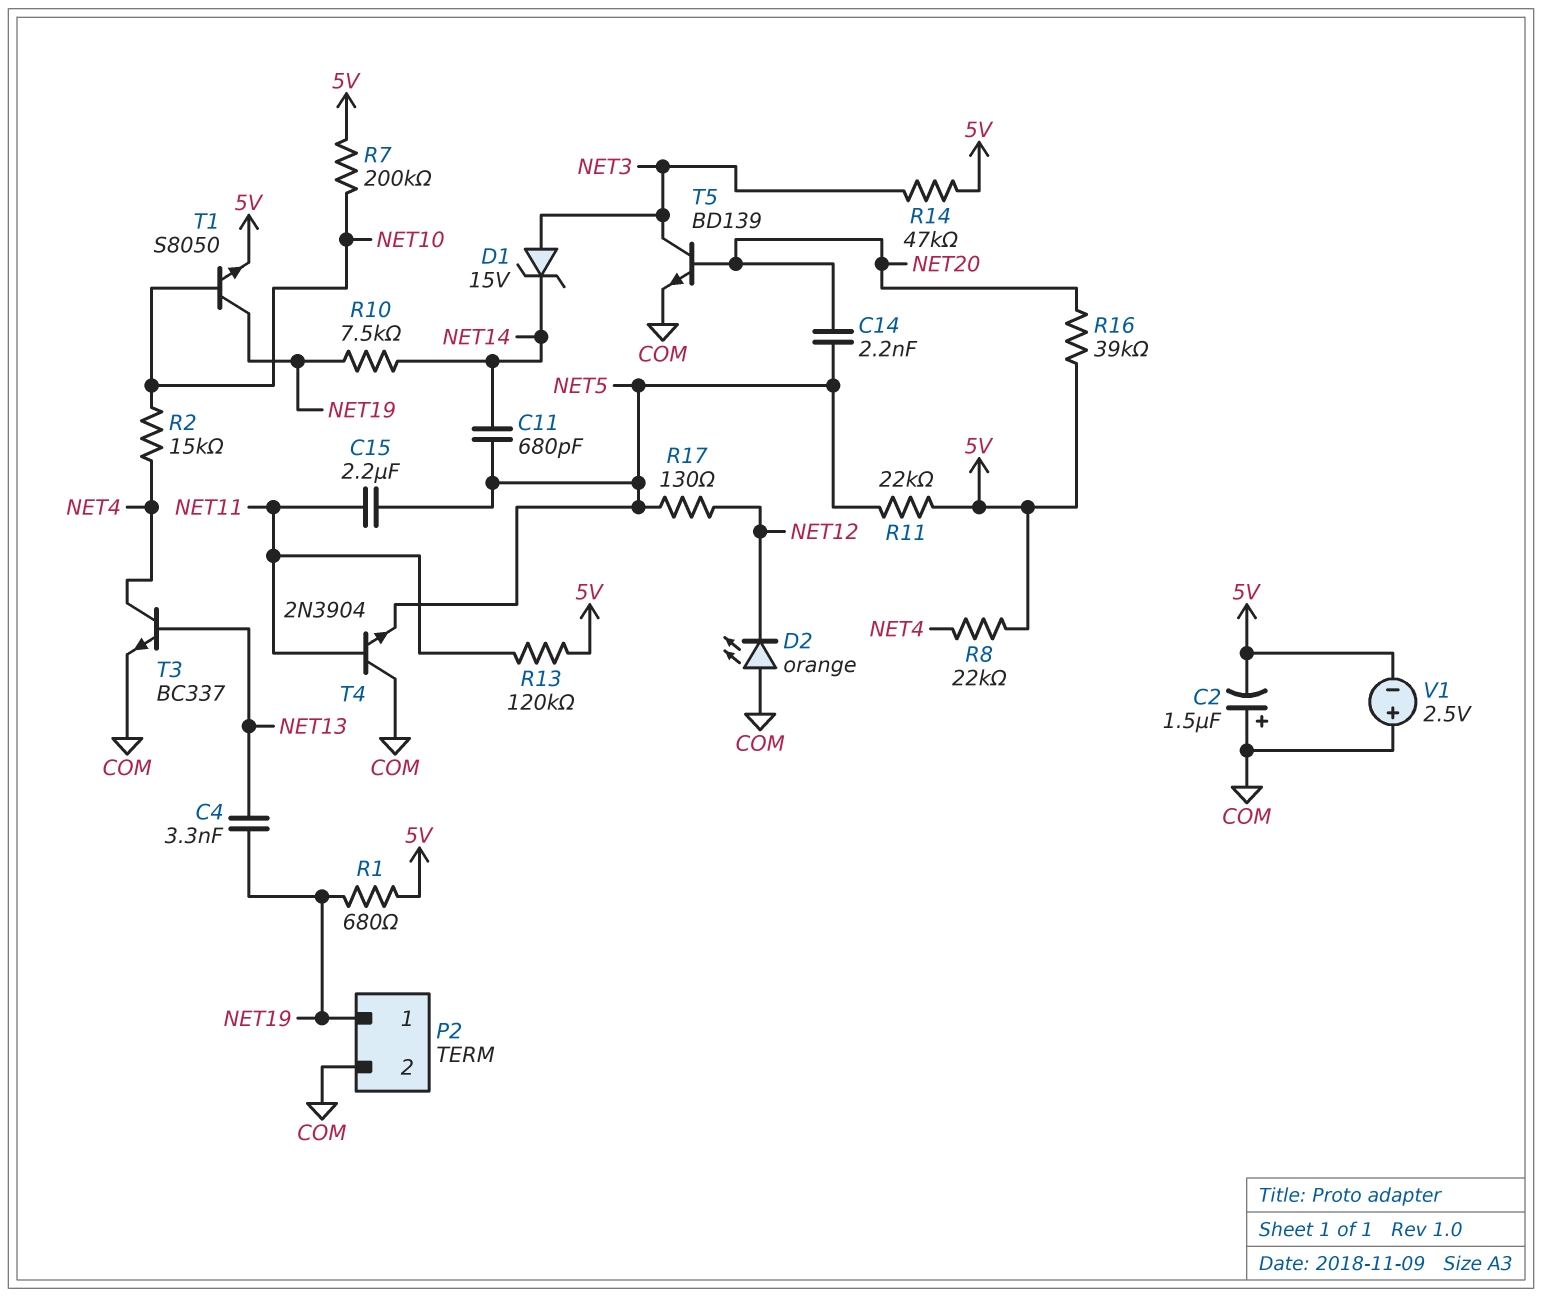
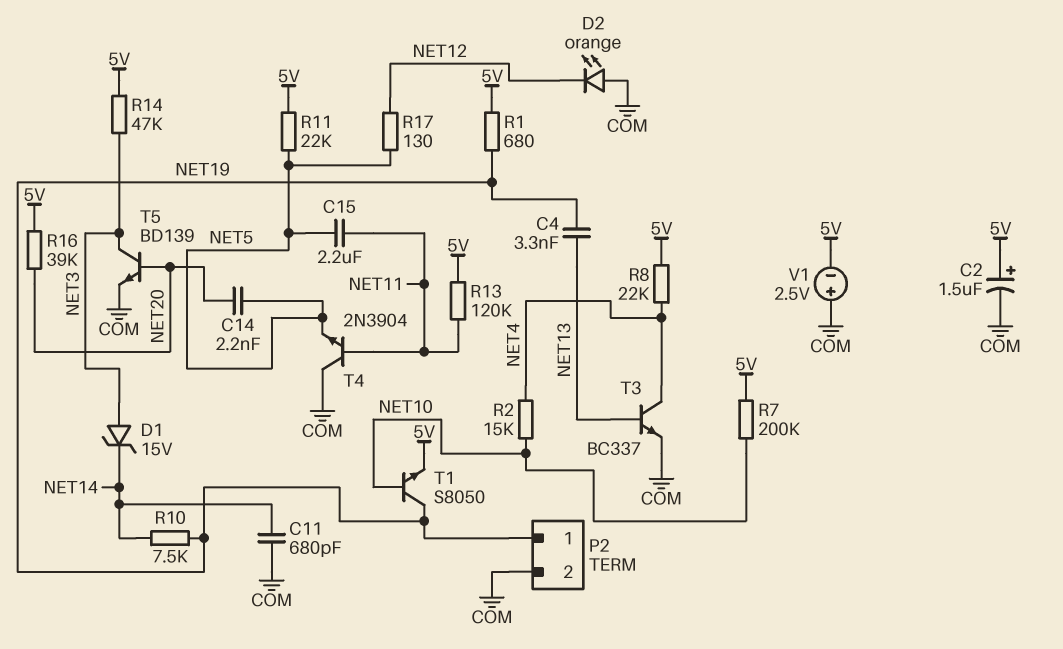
C2: 1.5uF (plus COM, minus 5V) -> 1.5uF (plus 5V, minus COM)
C11: 680pF (NET5, NET14) -> 680pF (COM, NET14)

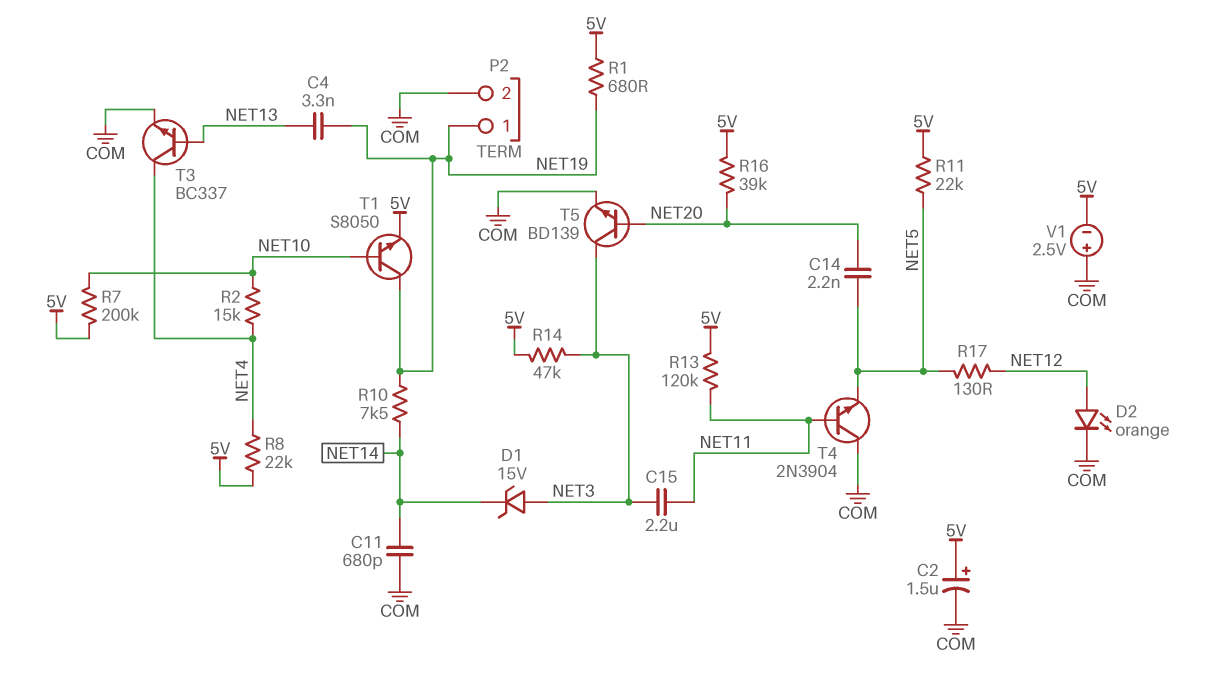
C15: 2.2uF (NET5, NET11) -> 2.2uF (NET3, NET11)
D2: LED orange (A COM, K NET12) -> LED orange (A NET12, K COM)

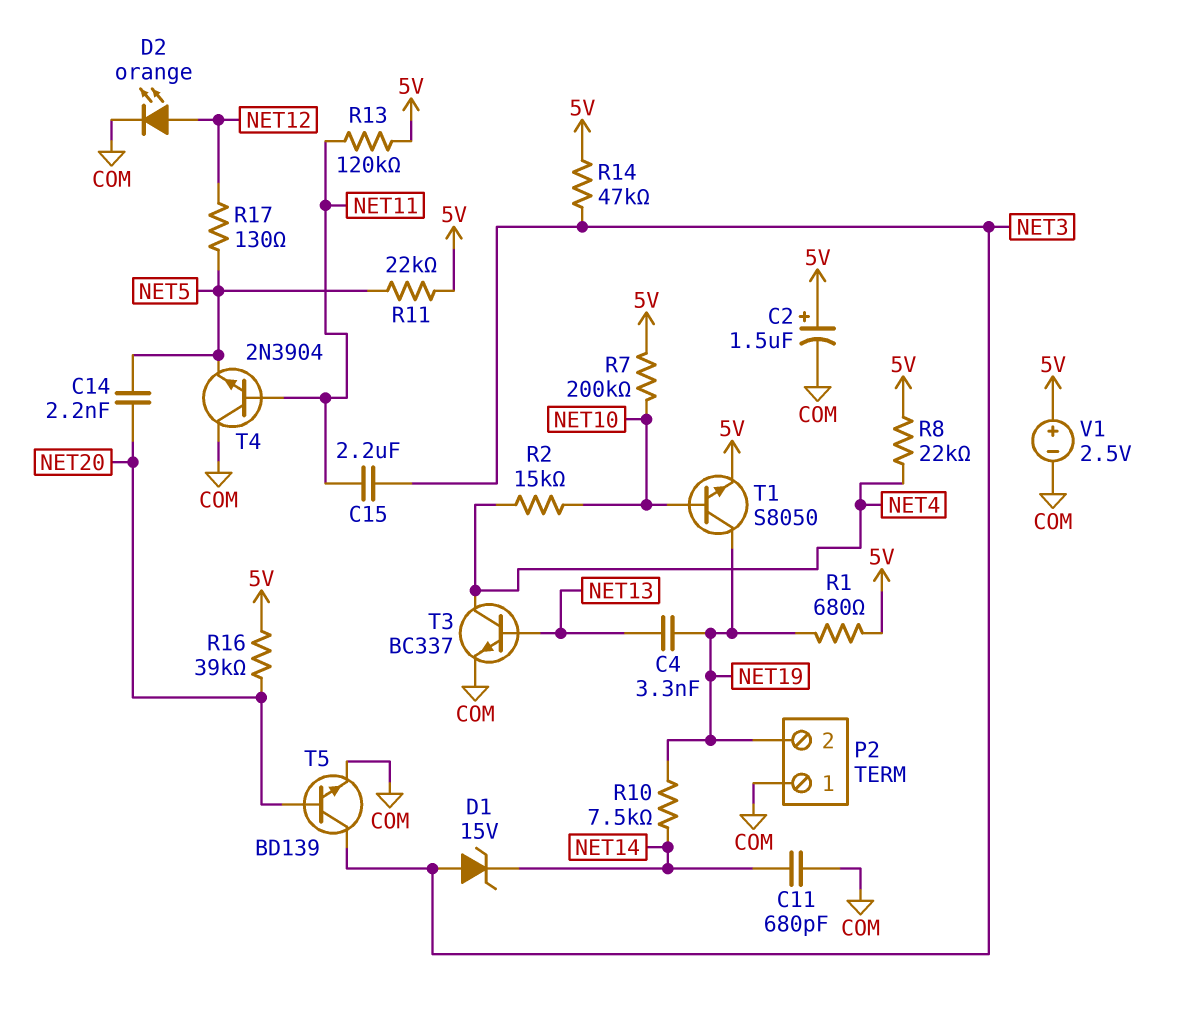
P2 pin 1: NET19 -> COM
P2 pin 2: COM -> NET19
V1: 2.5V (plus COM, minus 5V) -> 2.5V (plus 5V, minus COM)

